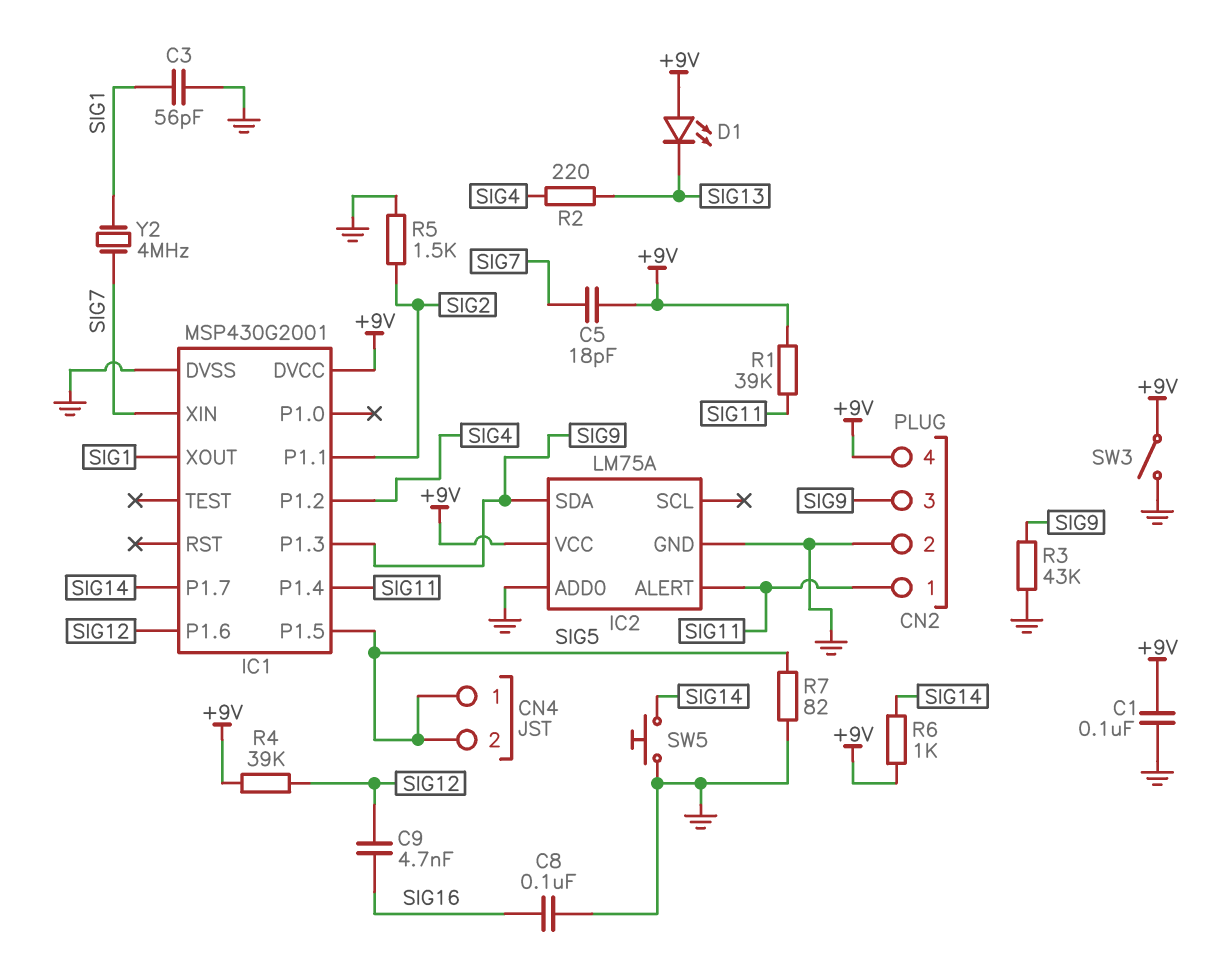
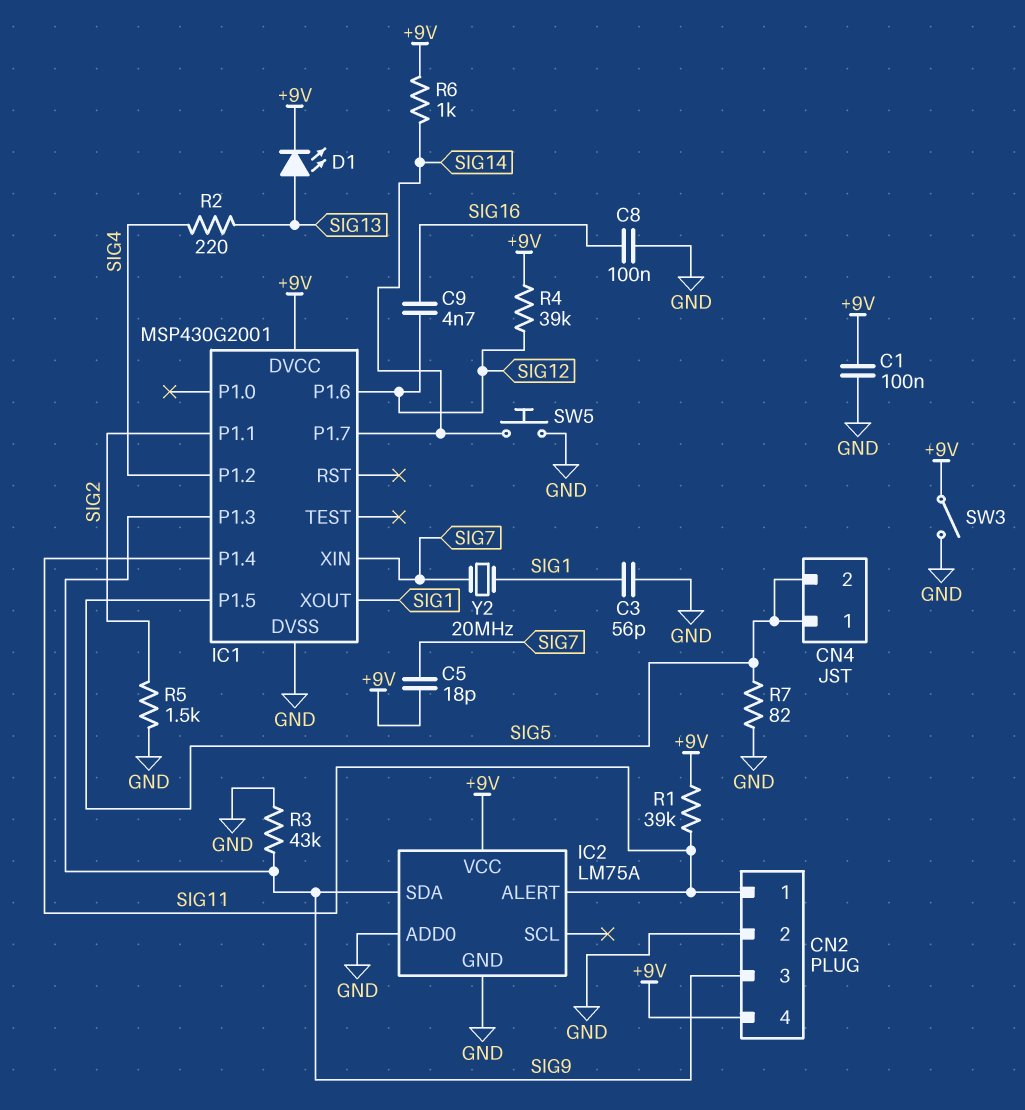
D1: LED (A +9V, K SIG13) -> LED (A SIG13, K +9V)
Y2: 4MHz (SIG1, SIG7) -> 20MHz (SIG1, SIG7)

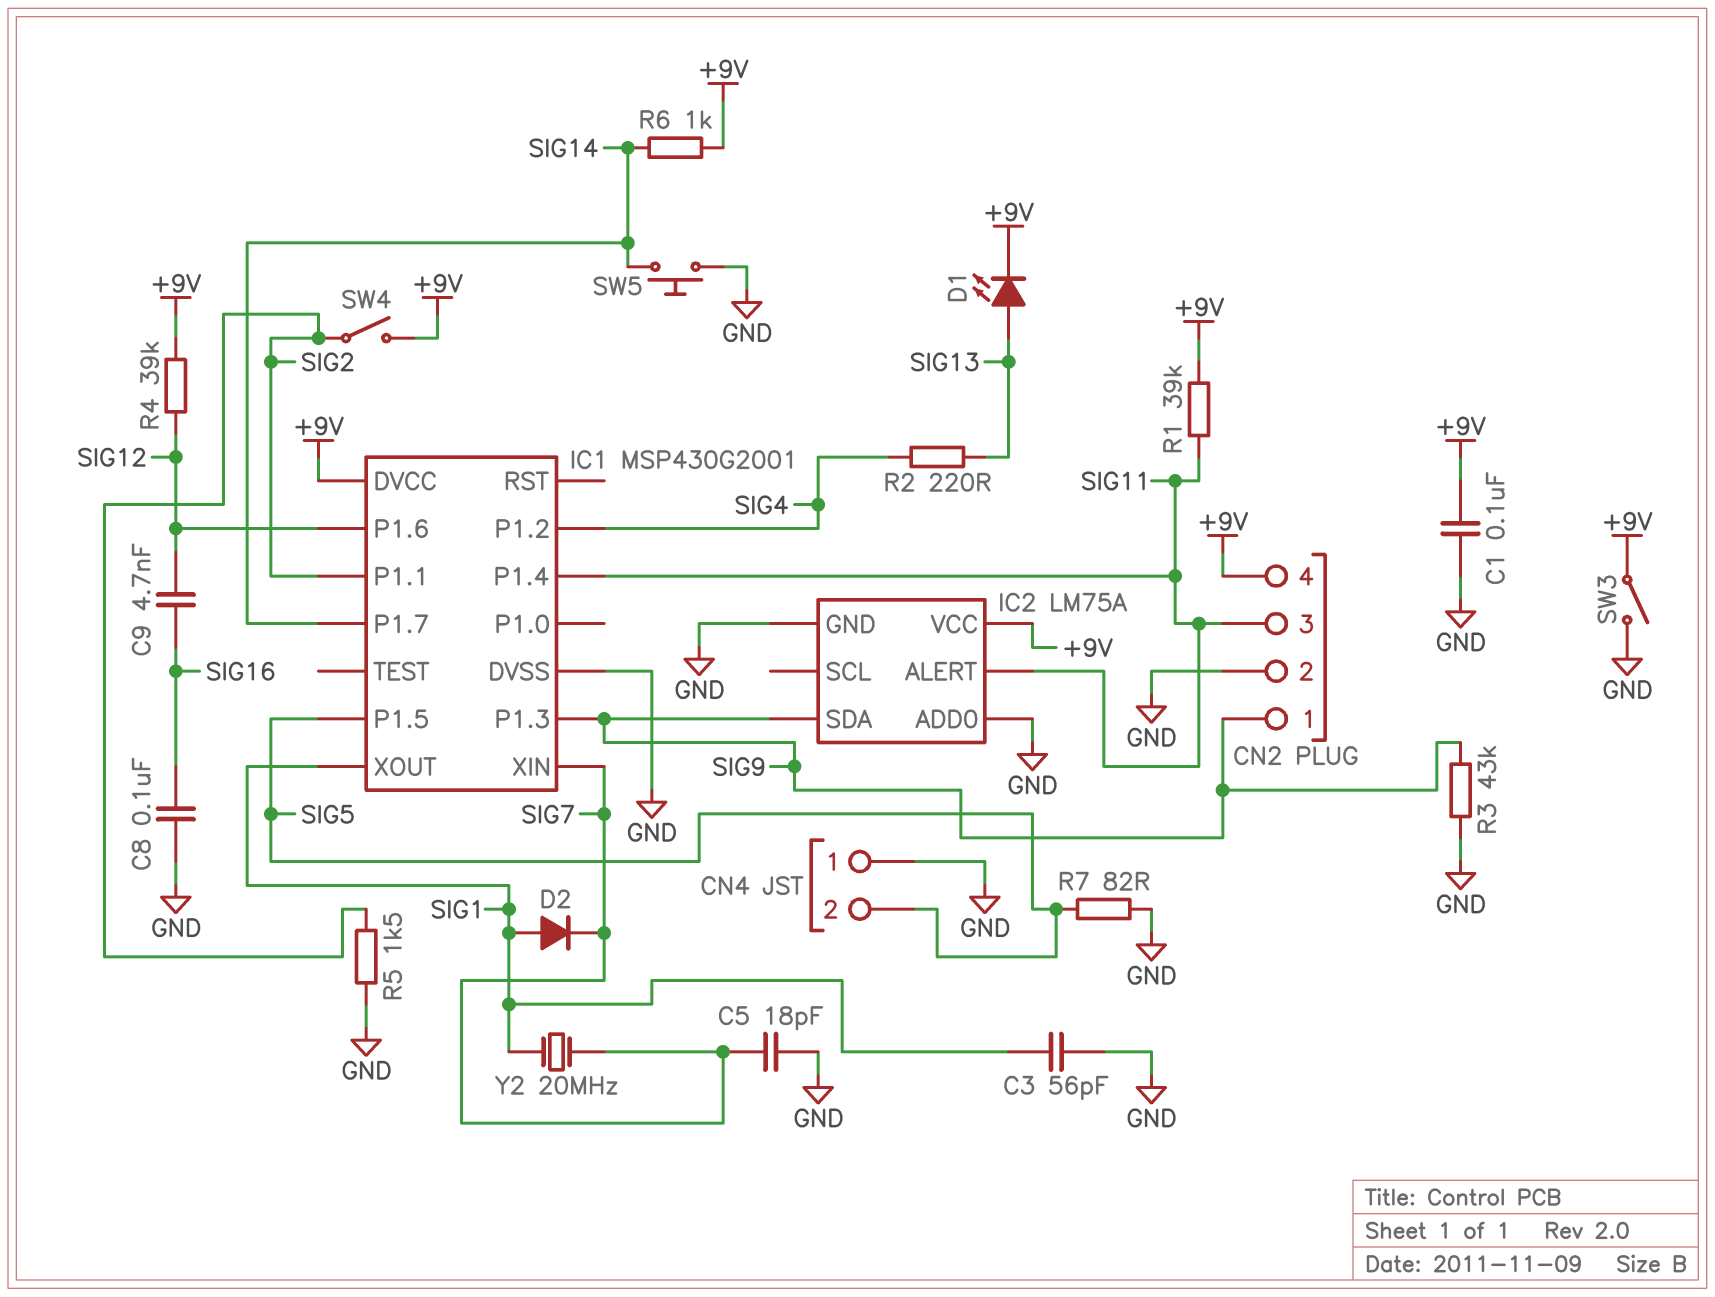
C5: 18pF (+9V, SIG7) -> 18pF (GND, SIG7)
CN2 pin 1: SIG11 -> SIG9
CN2 pin 3: SIG9 -> SIG11
CN4 pin 1: SIG5 -> GND
D2: none -> diode (A SIG1, K SIG7)
SW4: none -> switch (+9V, SIG2)

